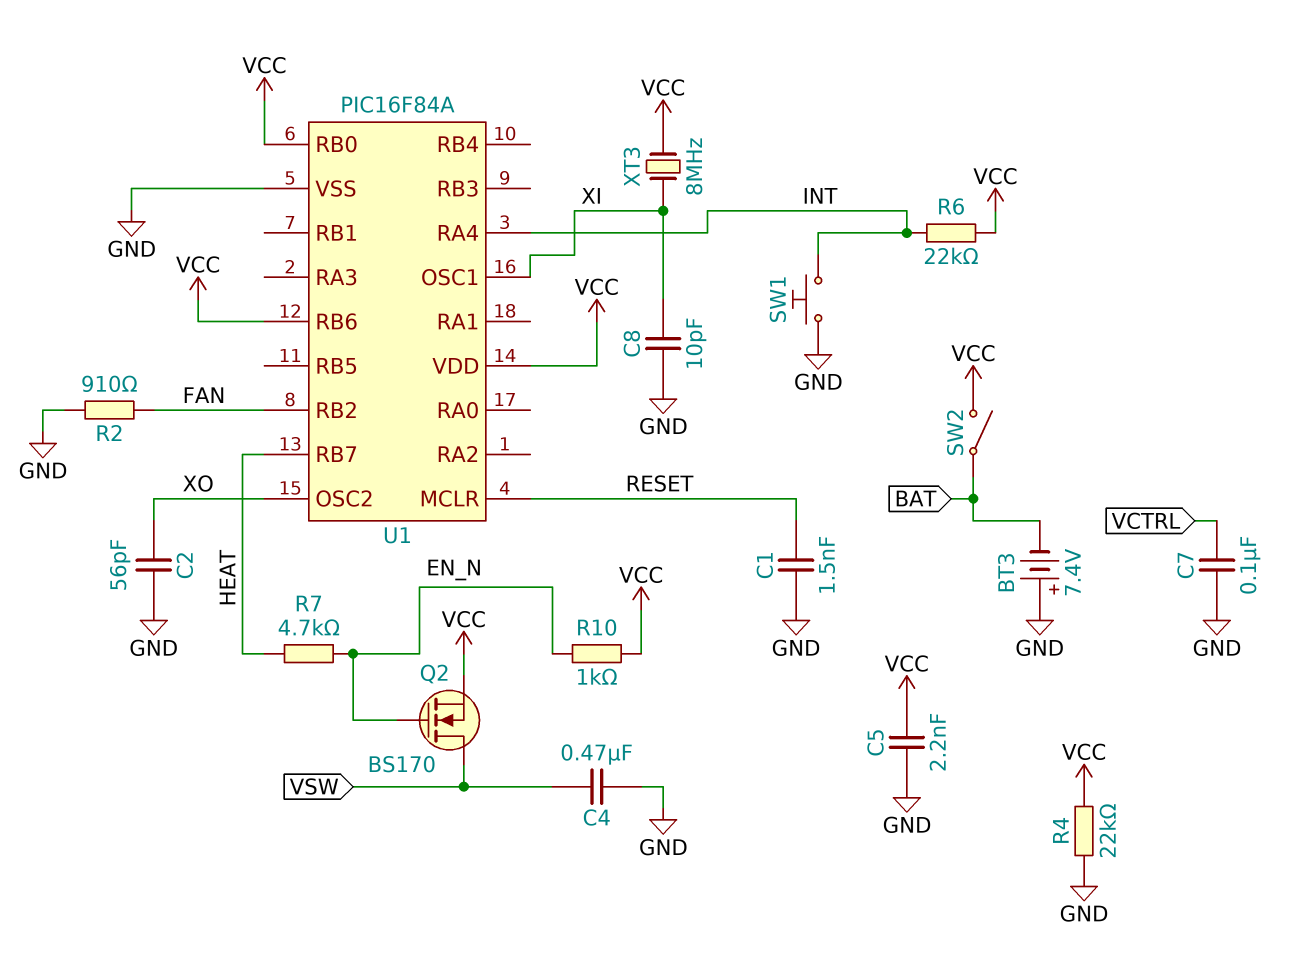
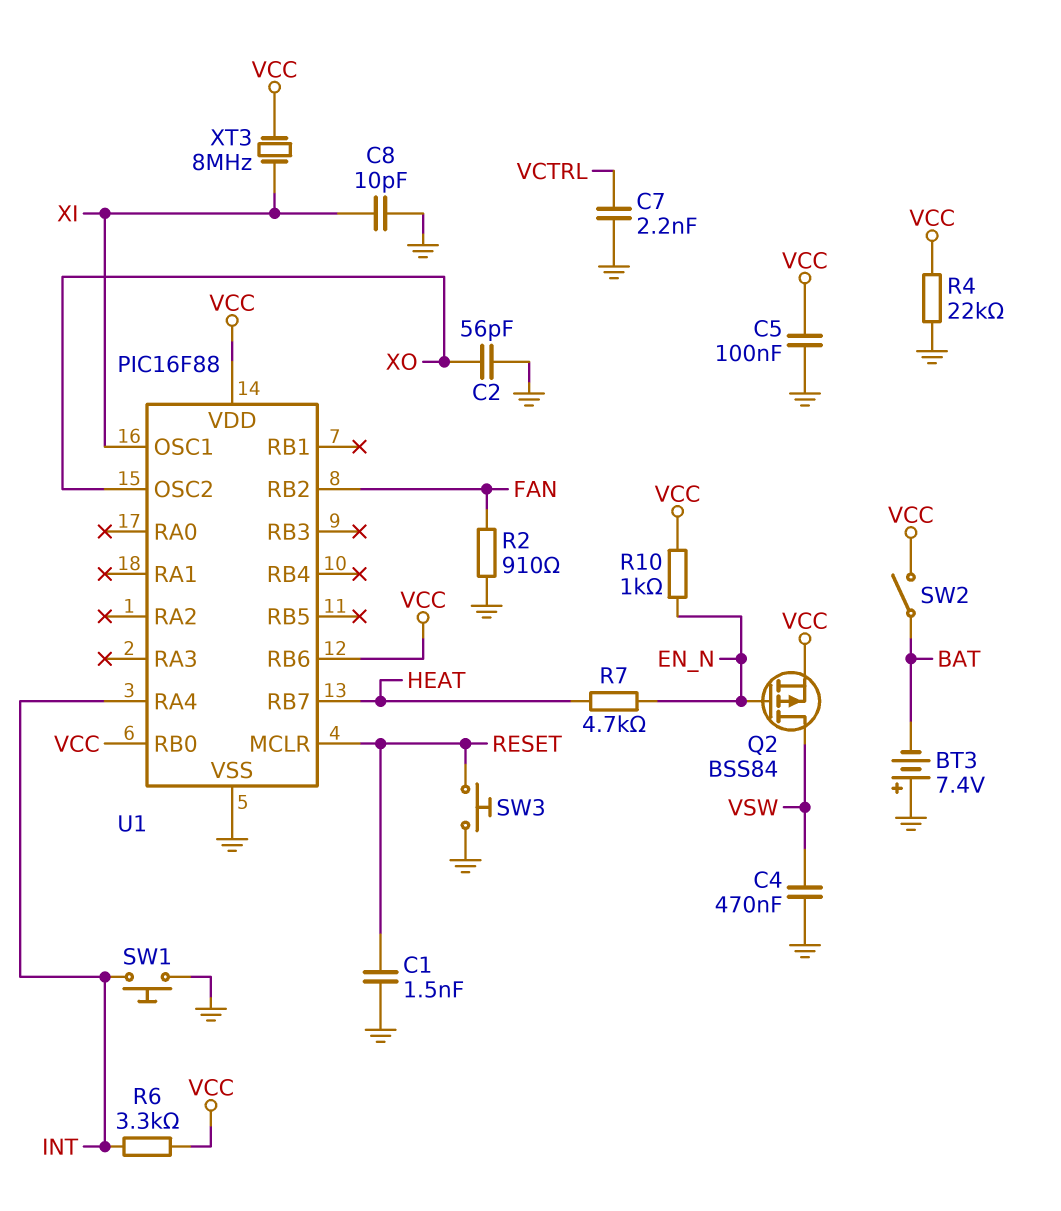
C5: 2.2nF (GND, VCC) -> 100nF (GND, VCC)
C7: 100nF (GND, VCTRL) -> 2.2nF (GND, VCTRL)
Q2: NMOS BS170 (G EN_N, D VSW, S VCC) -> PMOS BSS84 (G EN_N, D VSW, S VCC)
R6: 22k (INT, VCC) -> 3.3k (INT, VCC)
SW3: none -> button (GND, RESET)
U1: PIC16F84A -> PIC16F88

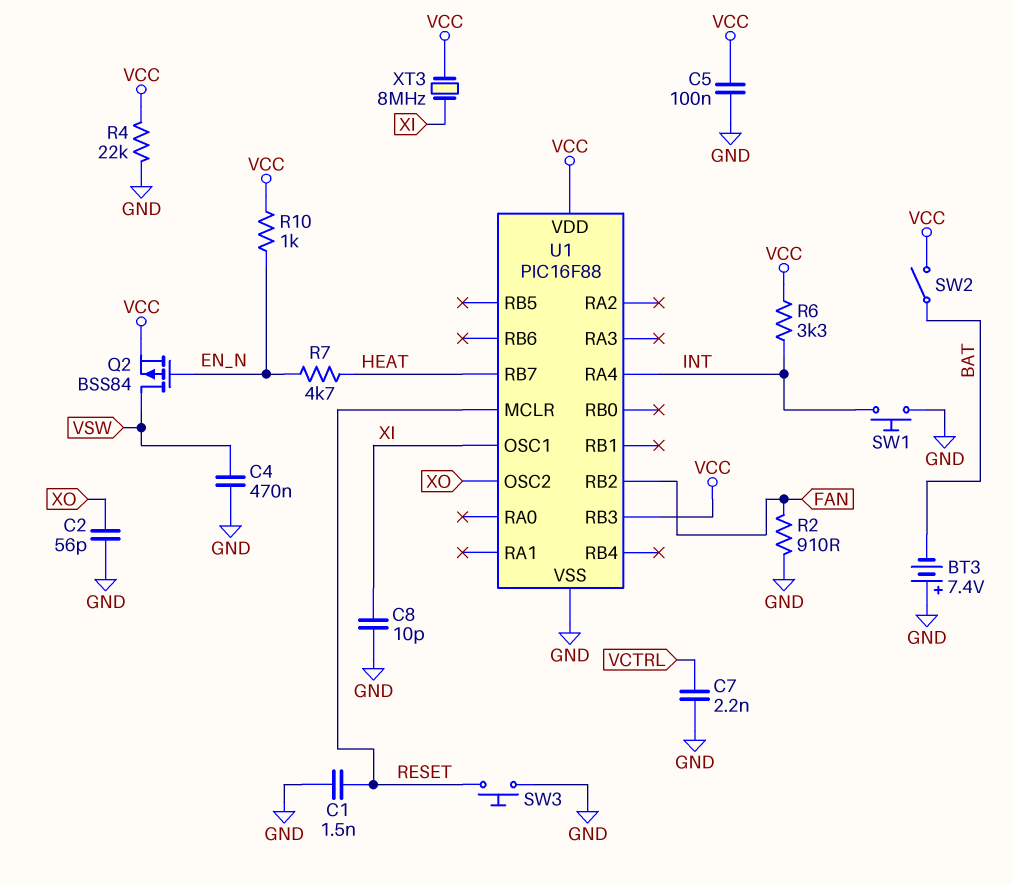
U1 pin RB0: VCC -> none
U1 pin RB3: none -> VCC
U1 pin RB6: VCC -> none

